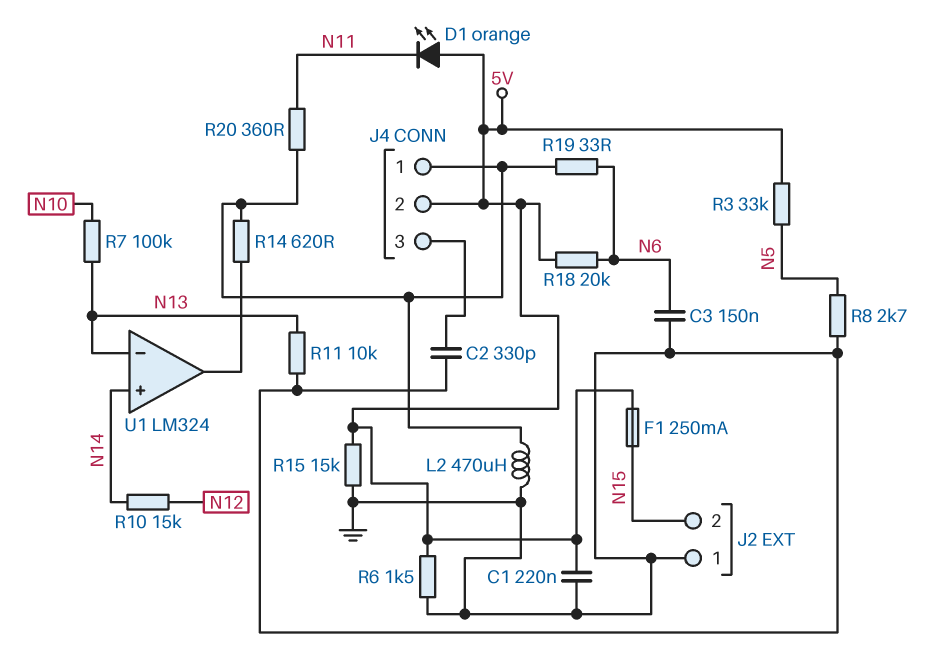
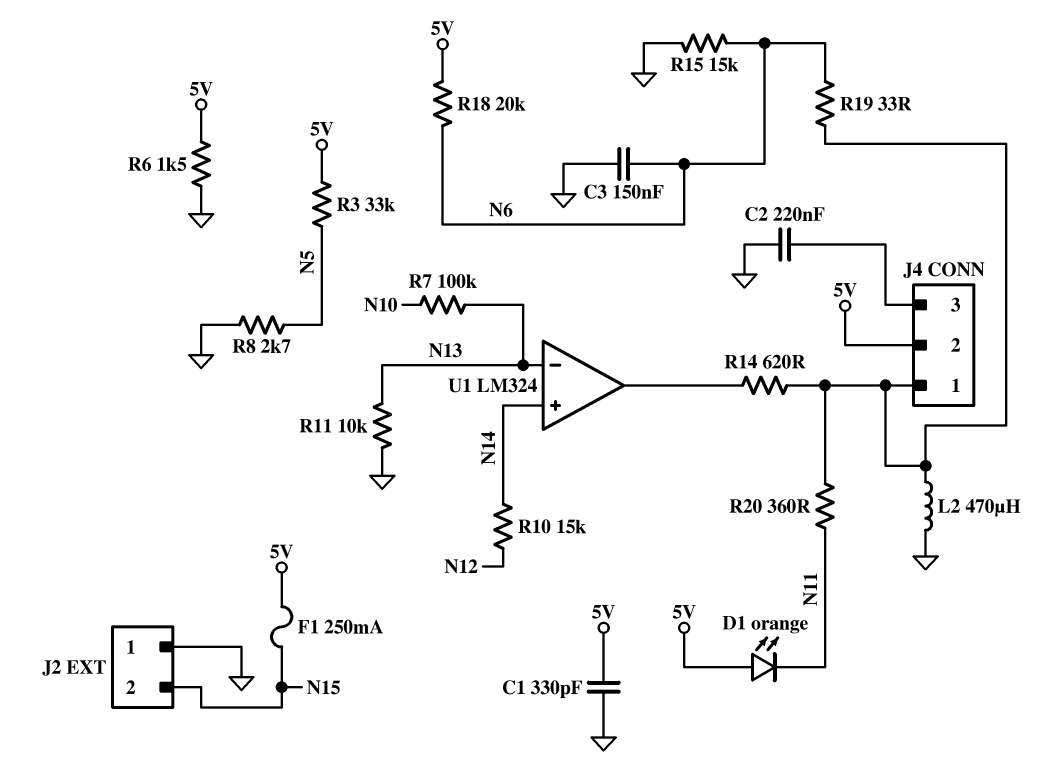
C1: 220nF (5V, GND) -> 330pF (5V, GND)
C2: 330pF (GND, J4/3) -> 220nF (GND, J4/3)
R15: 15k (5V, GND) -> 15k (GND, N6)

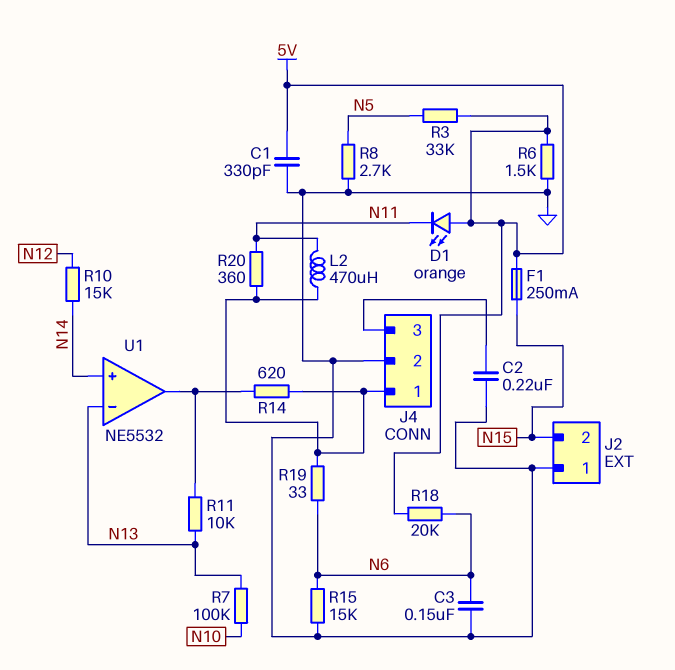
J4 pin 2: 5V -> GND
L2: 470uH (GND, J4/1) -> 470uH (J4/1, N11)
R11: 10k (GND, N13) -> 10k (N13, U1/out)
U1: LM324 -> NE5532

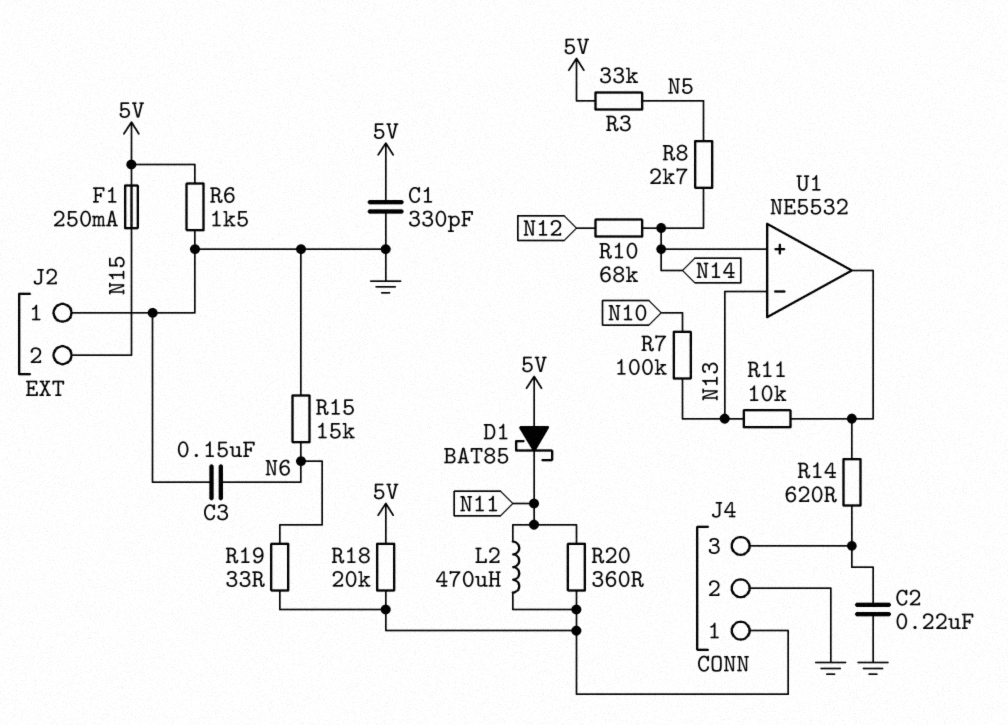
D1: LED orange (A 5V, K N11) -> schottky BAT85 (A 5V, K N11)
R8: 2.7k (GND, N5) -> 2.7k (N5, N14)
R10: 15k (N12, N14) -> 68k (N12, N14)
R14: 620 (J4/1, U1/out) -> 620 (J4/3, U1/out)
R18: 20k (5V, N6) -> 20k (5V, J4/1)

